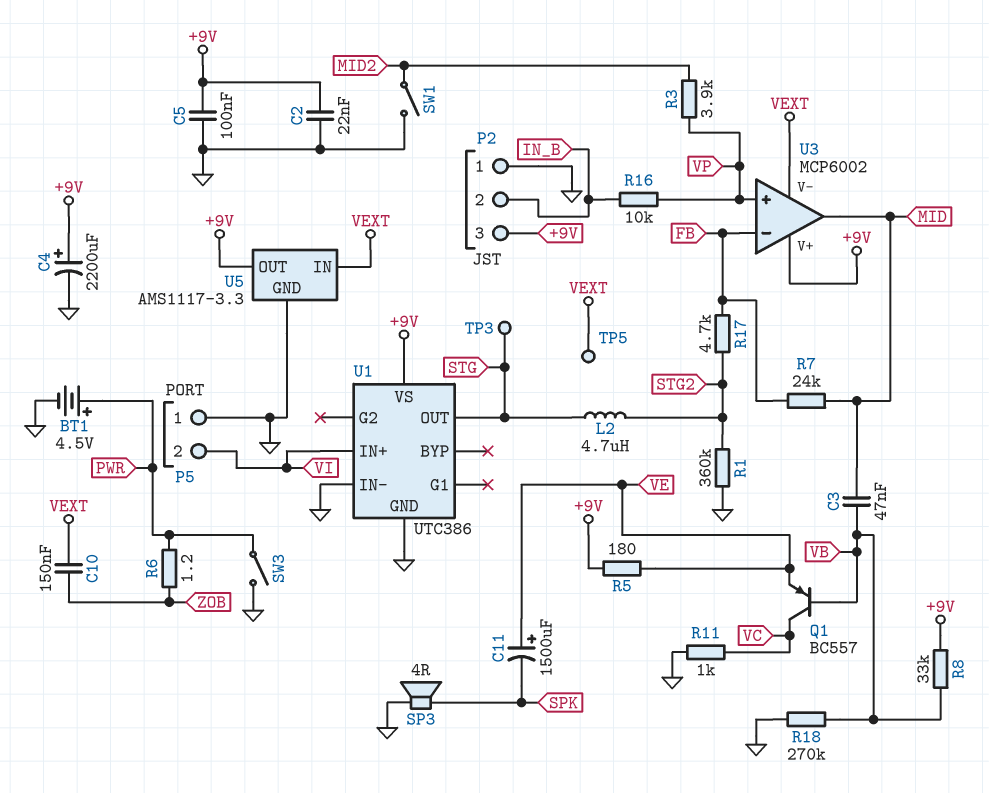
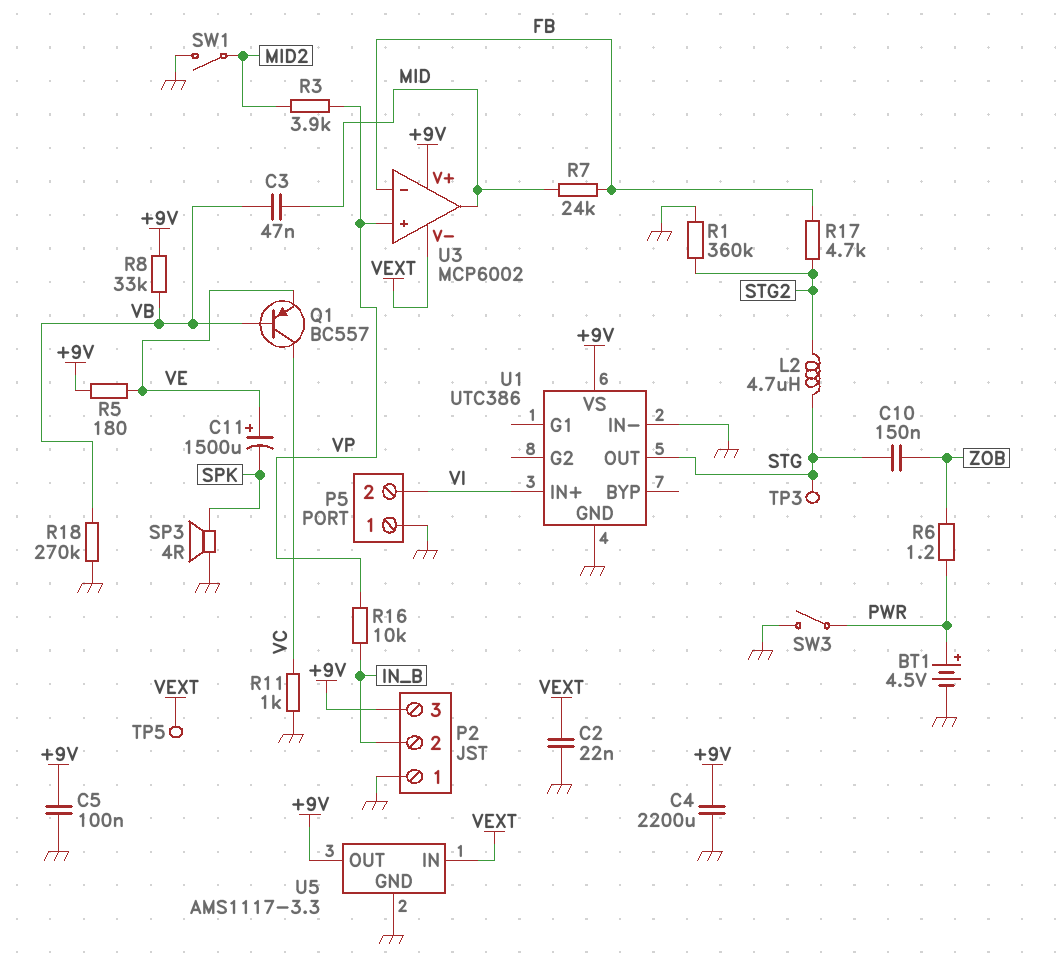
C2: 22nF (+9V, GND) -> 22nF (GND, VEXT)
C4: 2200uF (plus +9V, minus GND) -> 2200uF (+9V, GND)
C10: 150nF (VEXT, ZOB) -> 150nF (STG, ZOB)

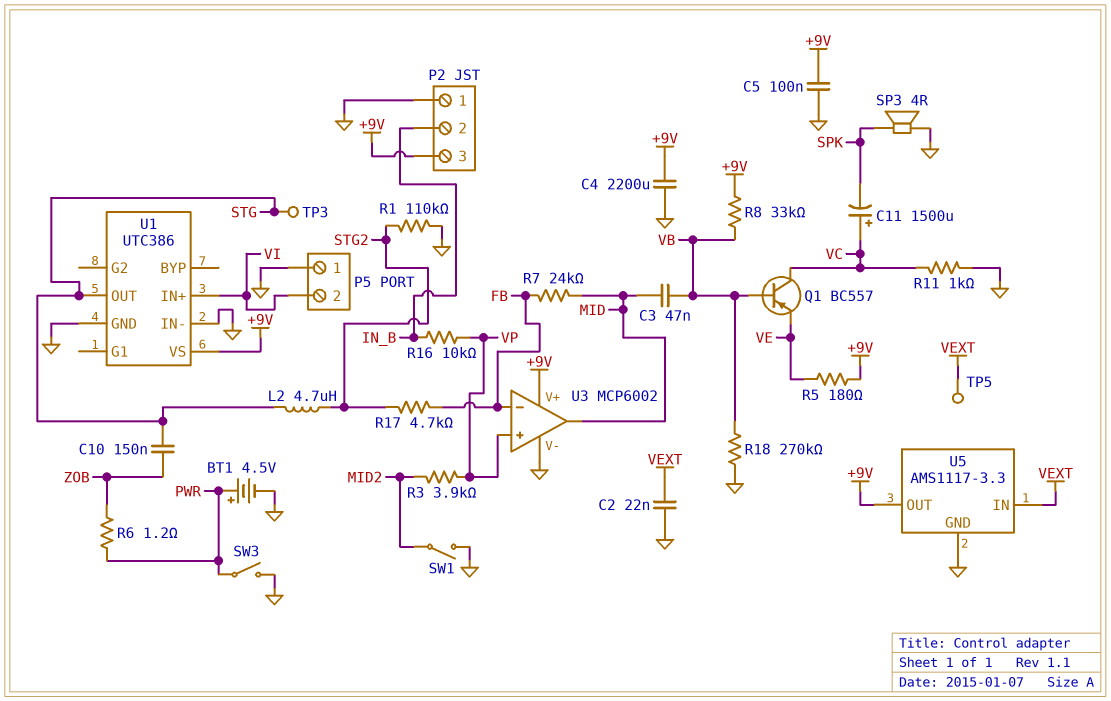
C11: 1500uF (plus VE, minus SPK) -> 1500uF (plus VC, minus SPK)
R1: 360k (GND, STG2) -> 110k (GND, STG2)
U3 pin V-: VEXT -> GND

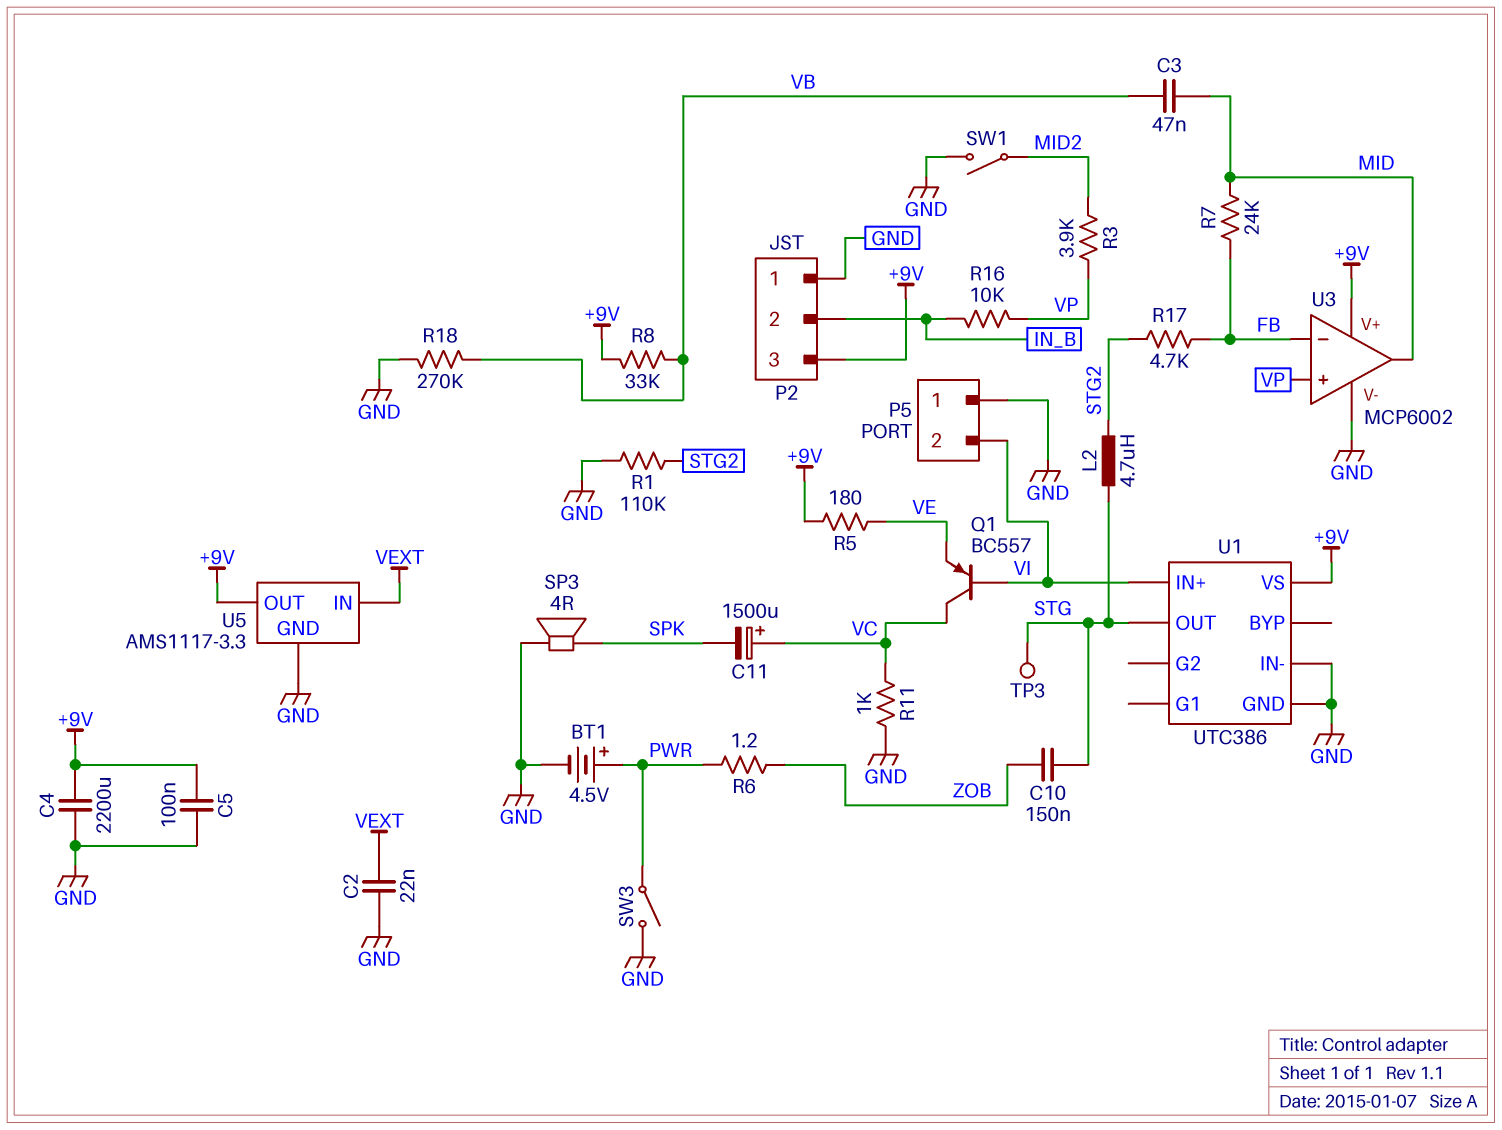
Q1: PNP BC557 (B VB, C VC, E VE) -> PNP BC557 (B VI, C VC, E VE)
TP5: test point (VEXT) -> none

